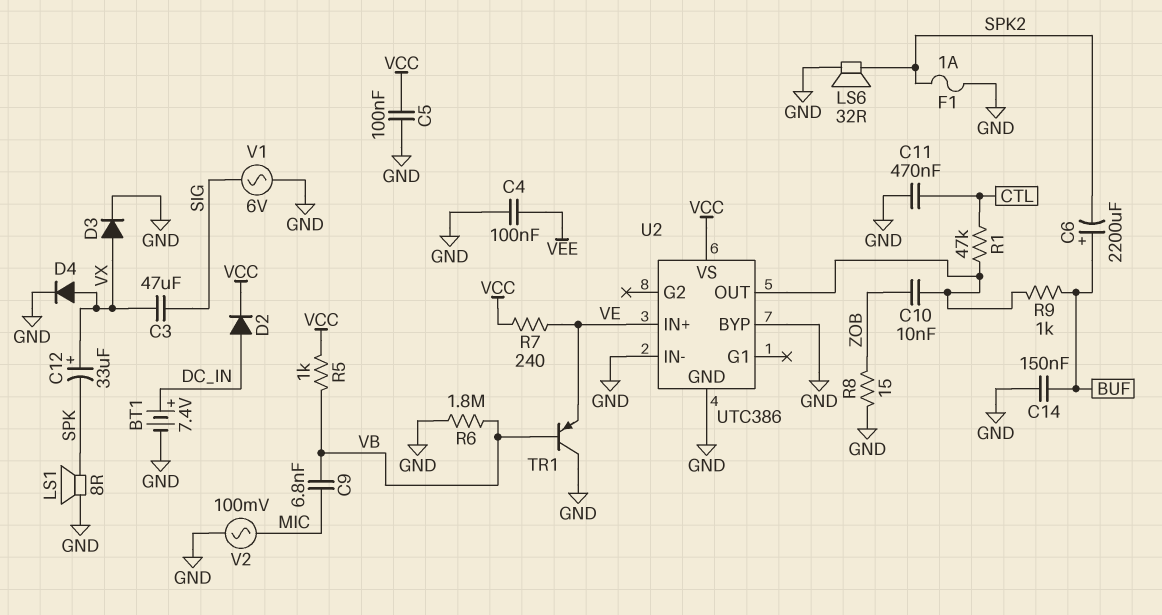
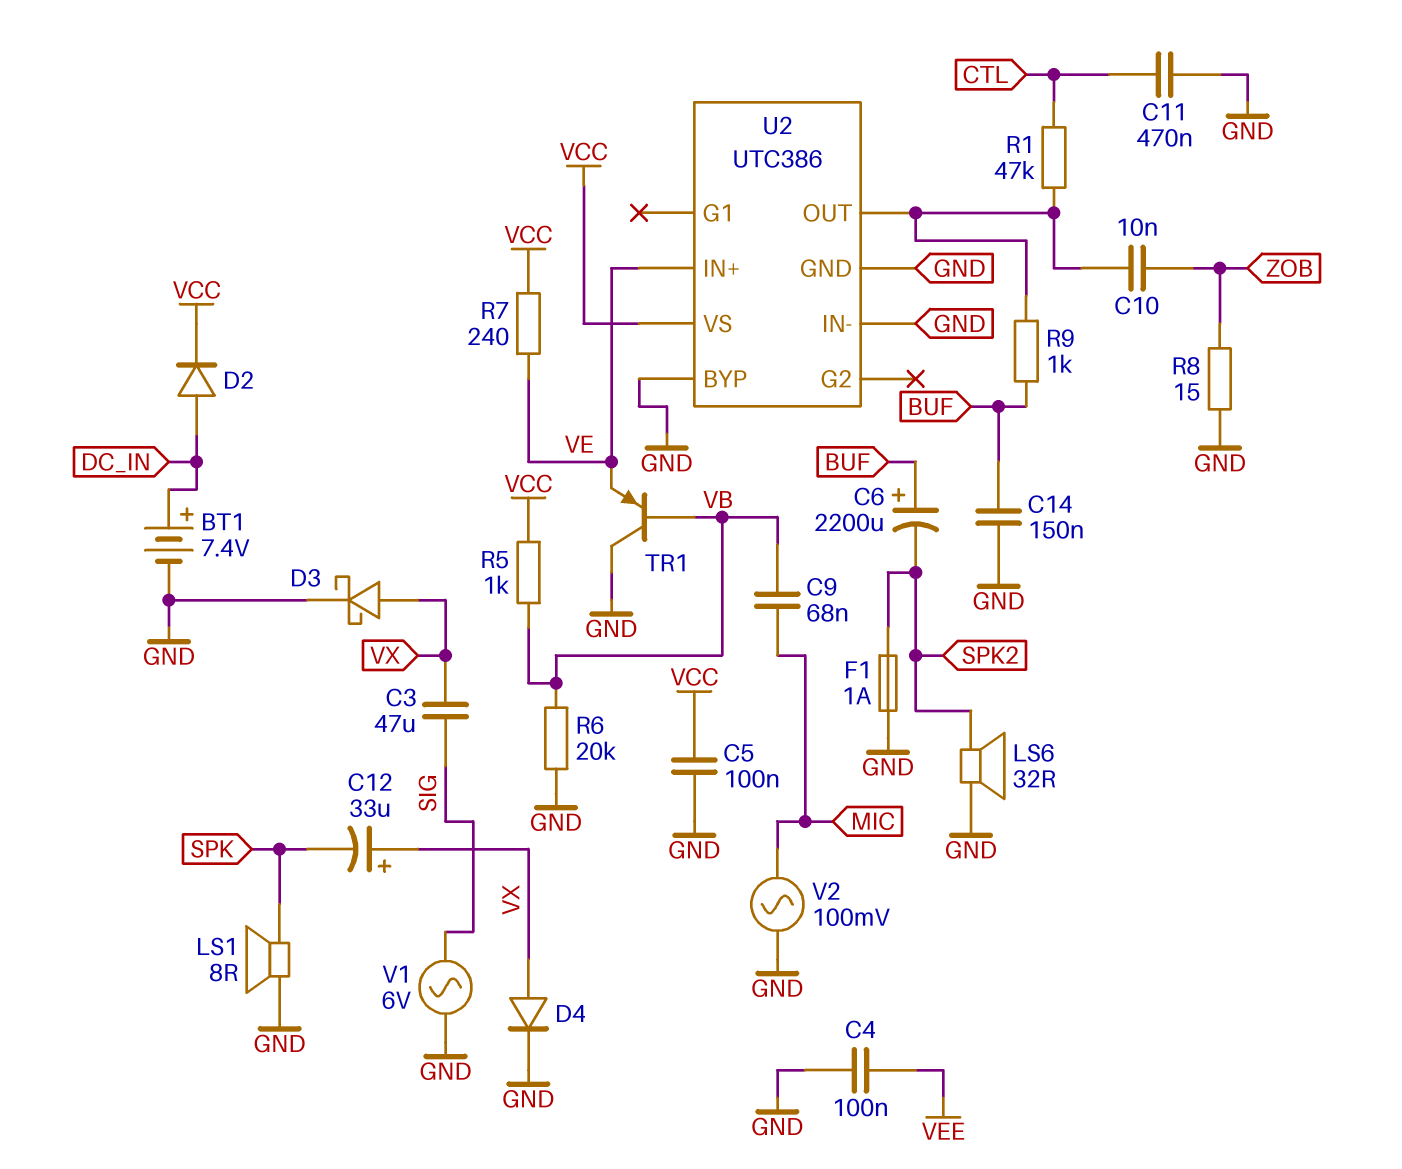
C9: 6.8nF (MIC, VB) -> 68nF (MIC, VB)
D3: diode (A VX, K GND) -> schottky (A VX, K GND)
R6: 1.8M (GND, VB) -> 20k (GND, VB)

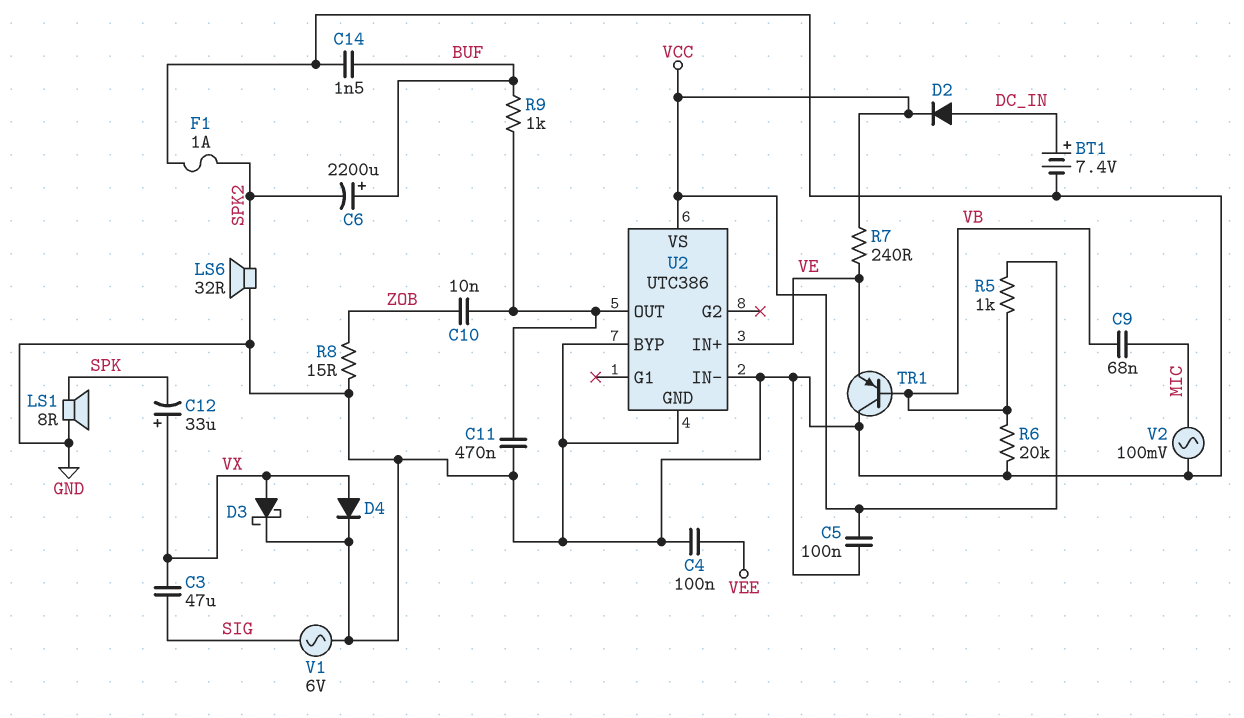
C11: 470nF (CTL, GND) -> 470nF (GND, U2/OUT)
C14: 150nF (BUF, GND) -> 1.5nF (BUF, GND)
R1: 47k (CTL, U2/OUT) -> none

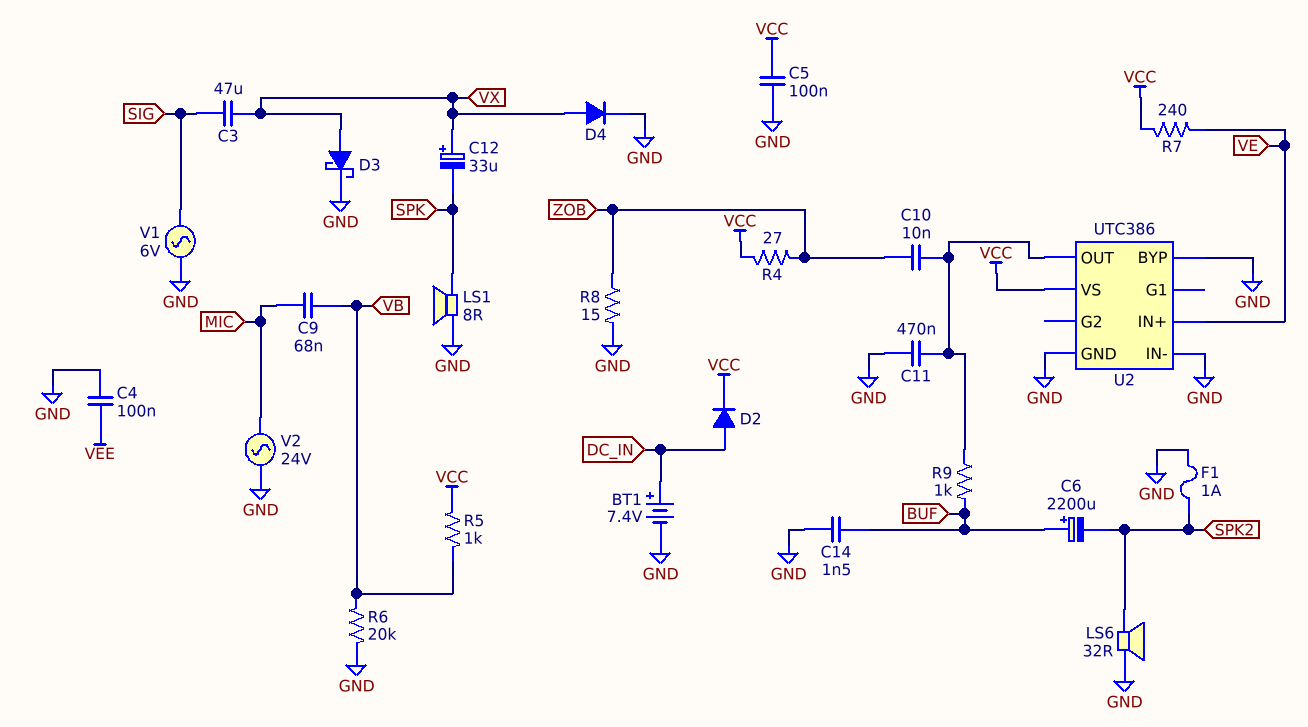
R4: none -> 27 (VCC, ZOB)
TR1: PNP (B VB, C GND, E VE) -> none
V2: AC 100mV (GND, MIC) -> AC 24V (GND, MIC)

